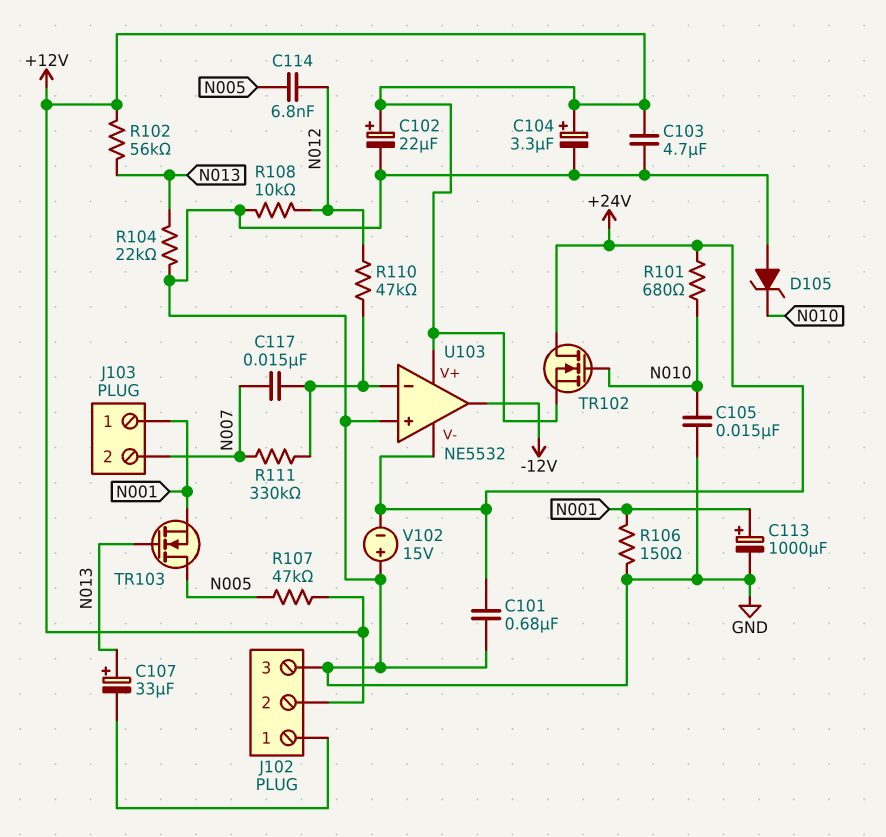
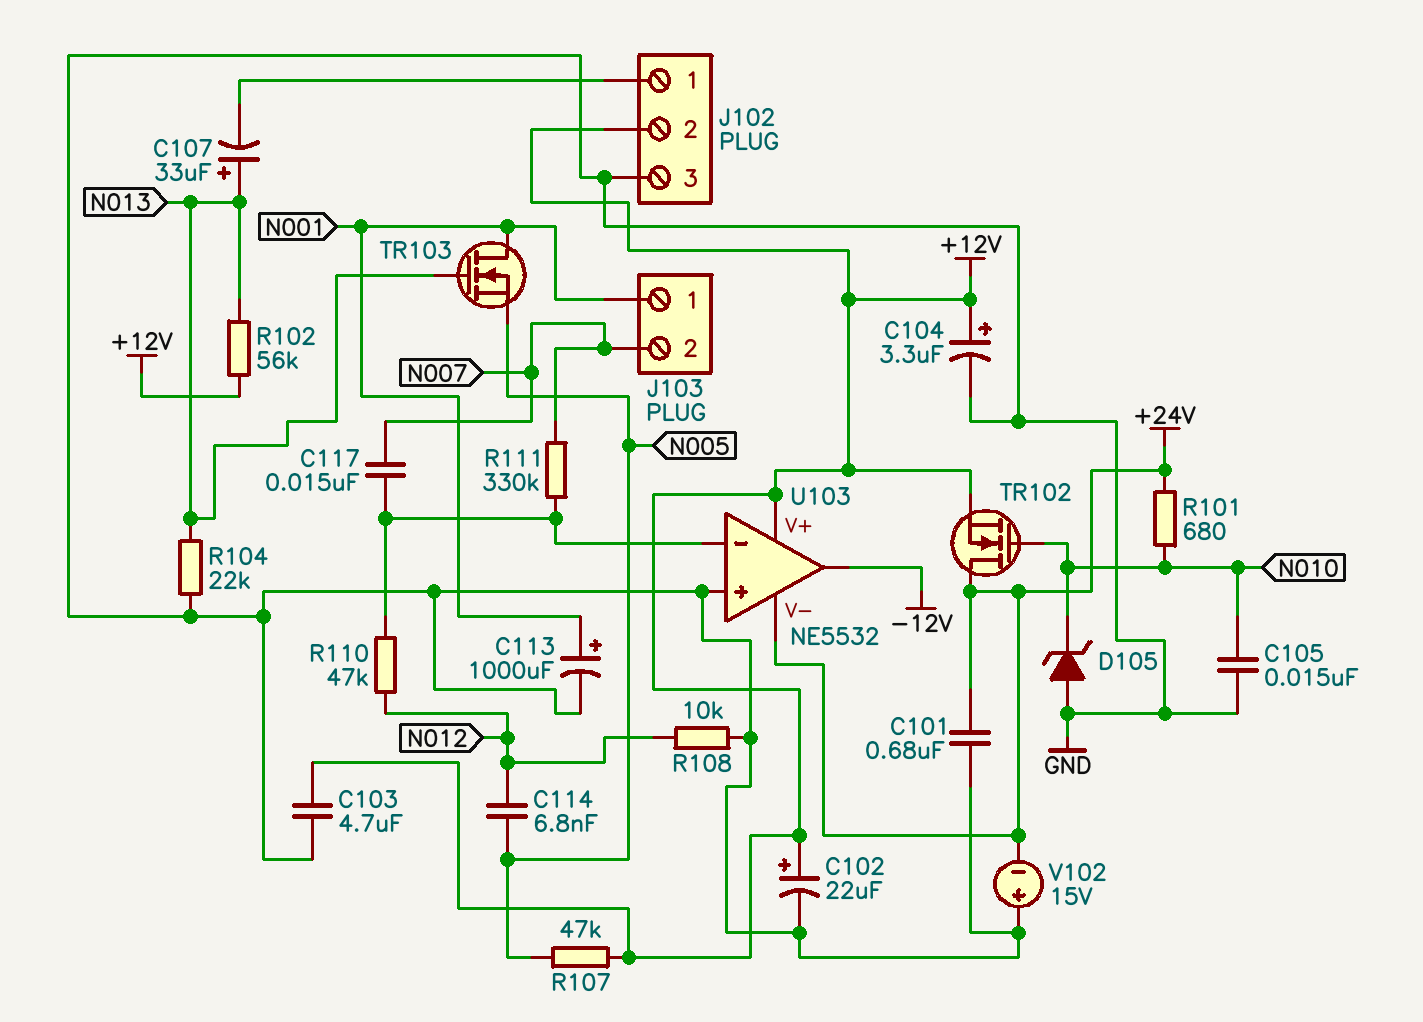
R106: 150 (GND, N001) -> none
TR103: NMOS (G N013, D N005, S N001) -> NMOS (G N013, D N001, S N005)

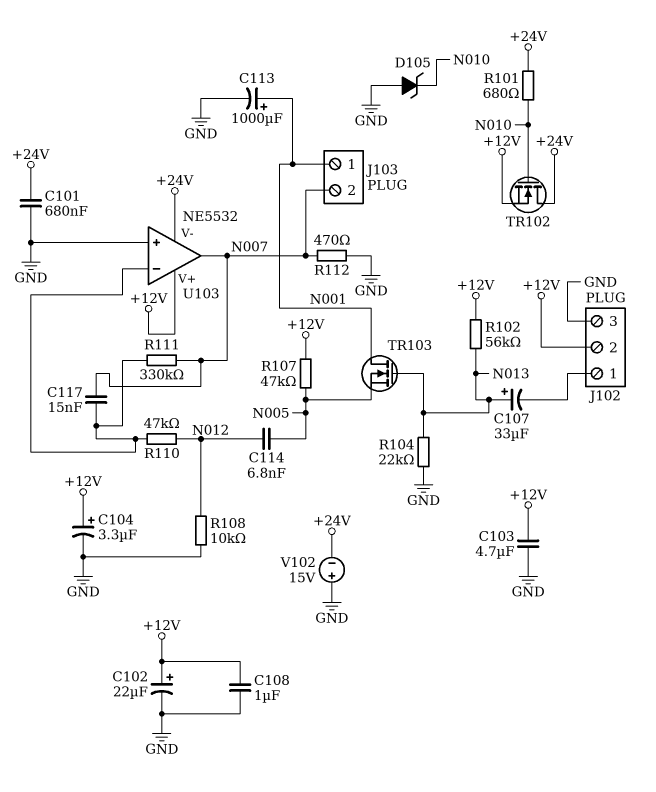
C105: 15nF (GND, N010) -> none
C108: none -> 1uF (+12V, GND)
R112: none -> 470 (GND, N007)
U103 pin out: -12V -> N007

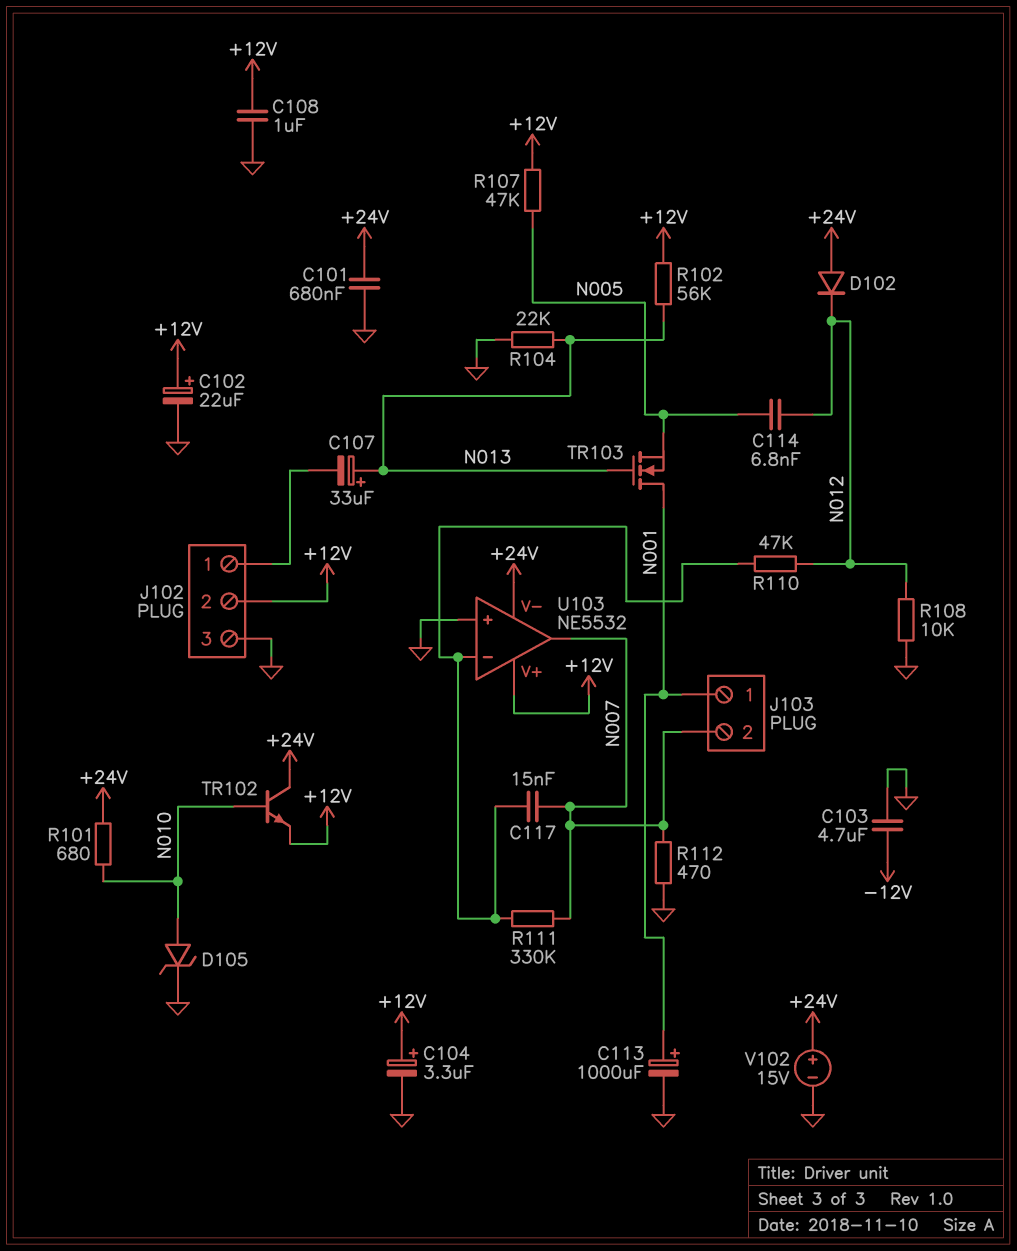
C103: 4.7uF (+12V, GND) -> 4.7uF (-12V, GND)
D102: none -> diode (A +24V, K N012)
D105: zener (A GND, K N010) -> zener (A N010, K GND)
TR102: NMOS (G N010, D +24V, S +12V) -> NPN (B N010, C +24V, E +12V)
V102: 15V (plus GND, minus +24V) -> 15V (plus +24V, minus GND)

